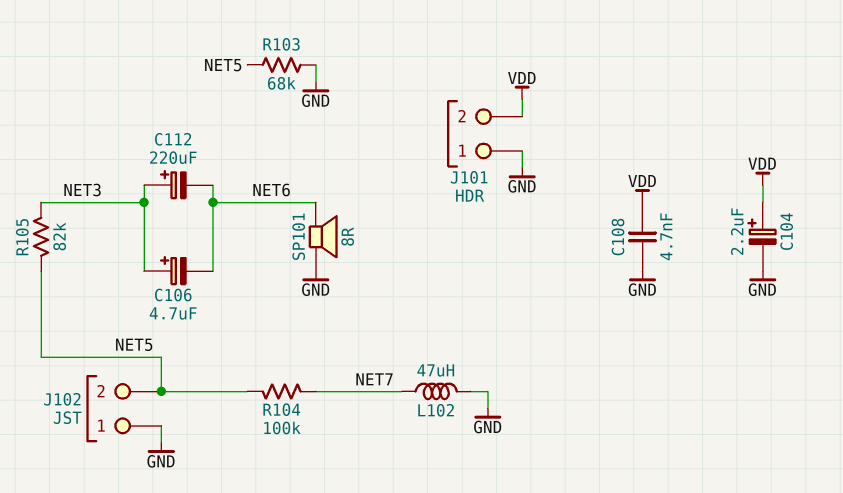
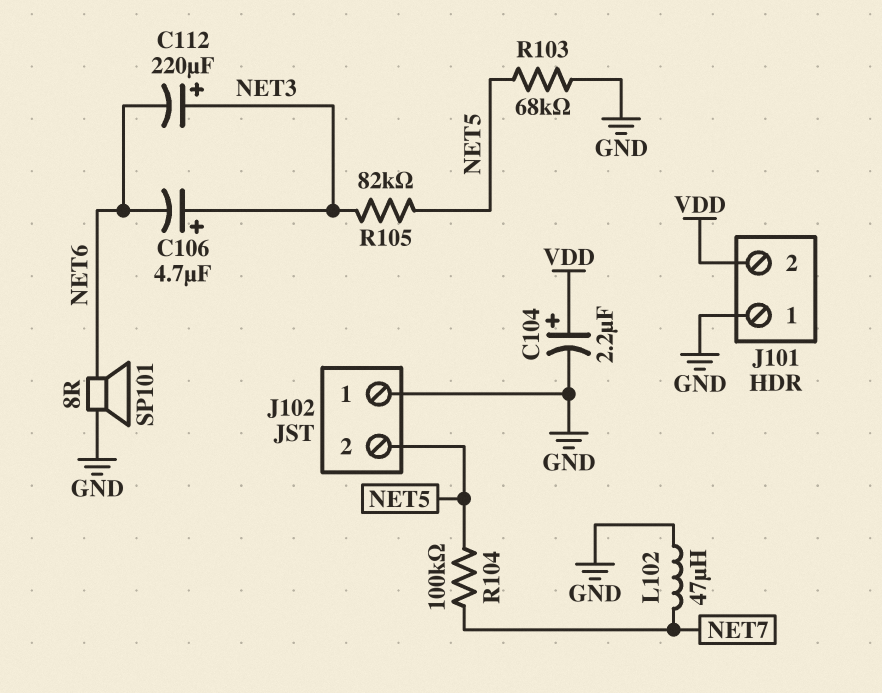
C108: 4.7nF (GND, VDD) -> none

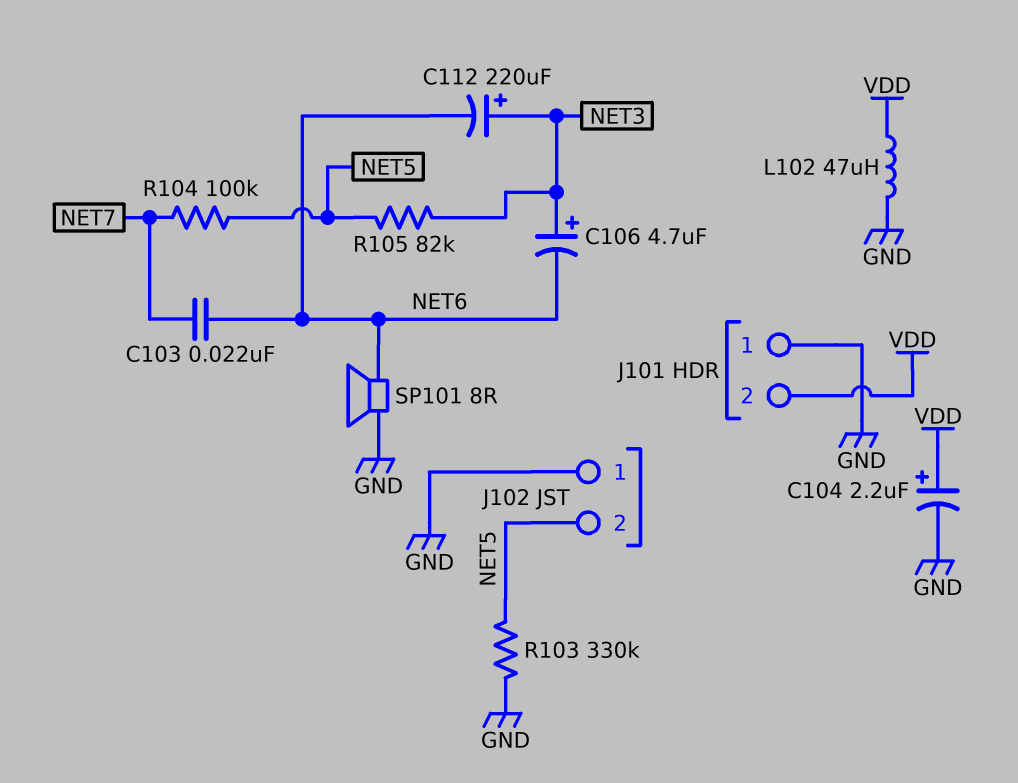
C103: none -> 22nF (NET6, NET7)
L102: 47uH (GND, NET7) -> 47uH (GND, VDD)
R103: 68k (GND, NET5) -> 330k (GND, NET5)

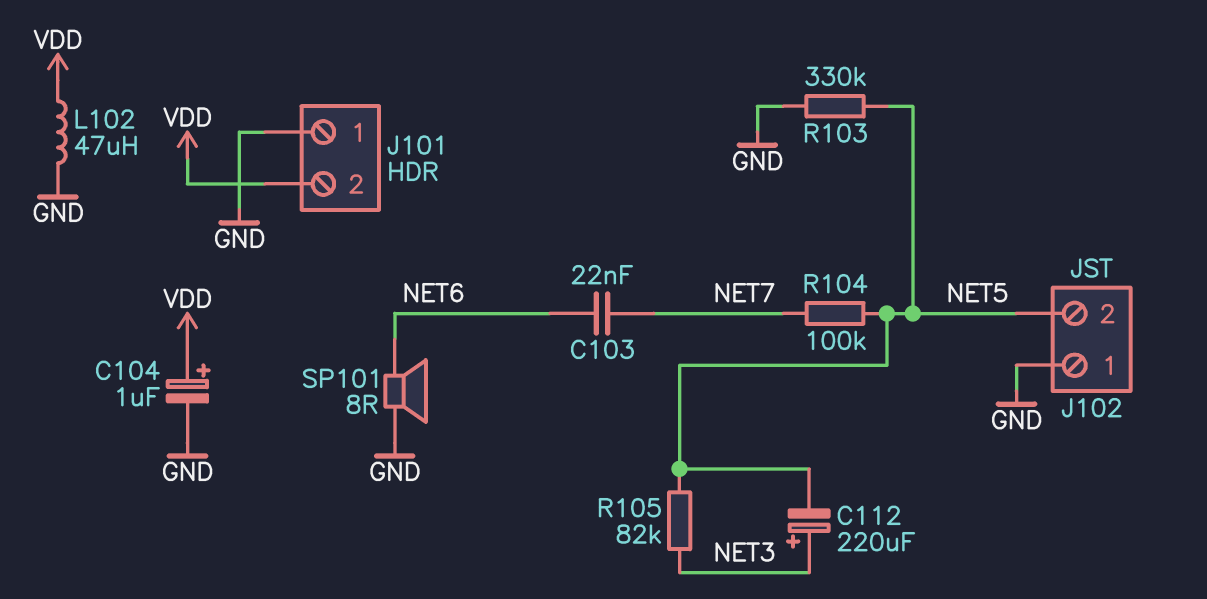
C104: 2.2uF (plus VDD, minus GND) -> 1uF (plus VDD, minus GND)
C106: 4.7uF (plus NET3, minus NET6) -> none
C112: 220uF (plus NET3, minus NET6) -> 220uF (plus NET3, minus NET5)

